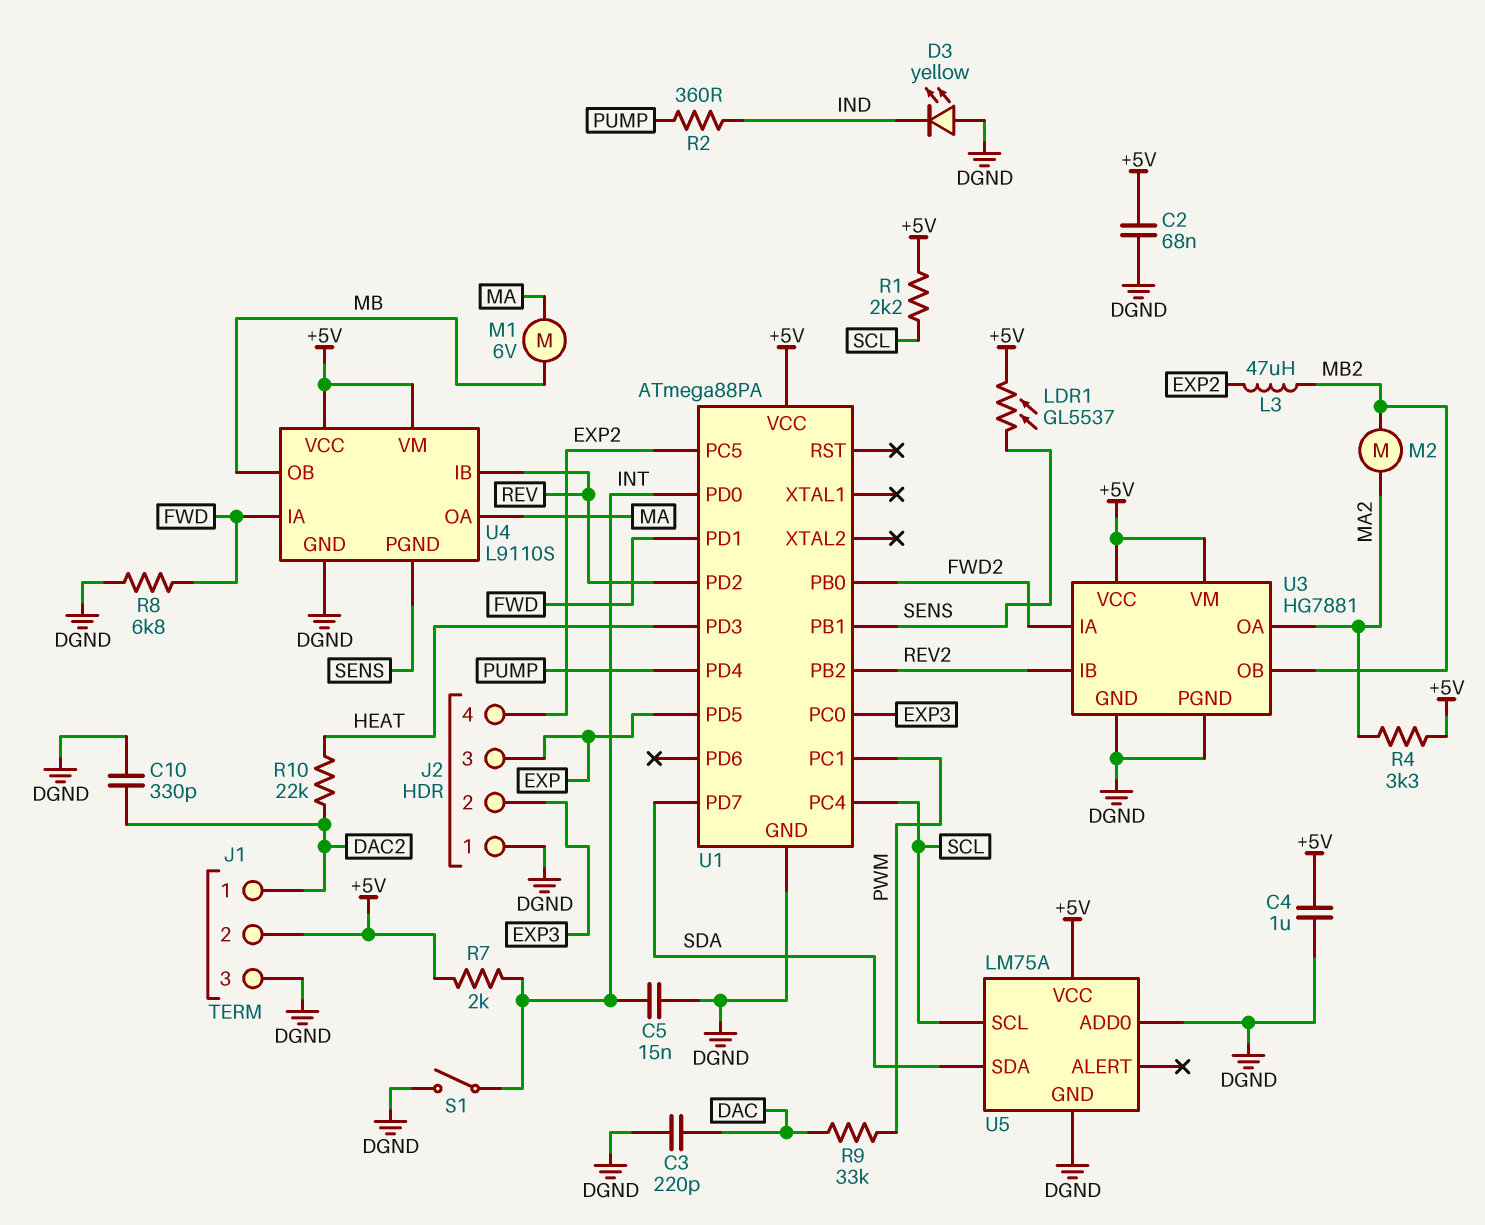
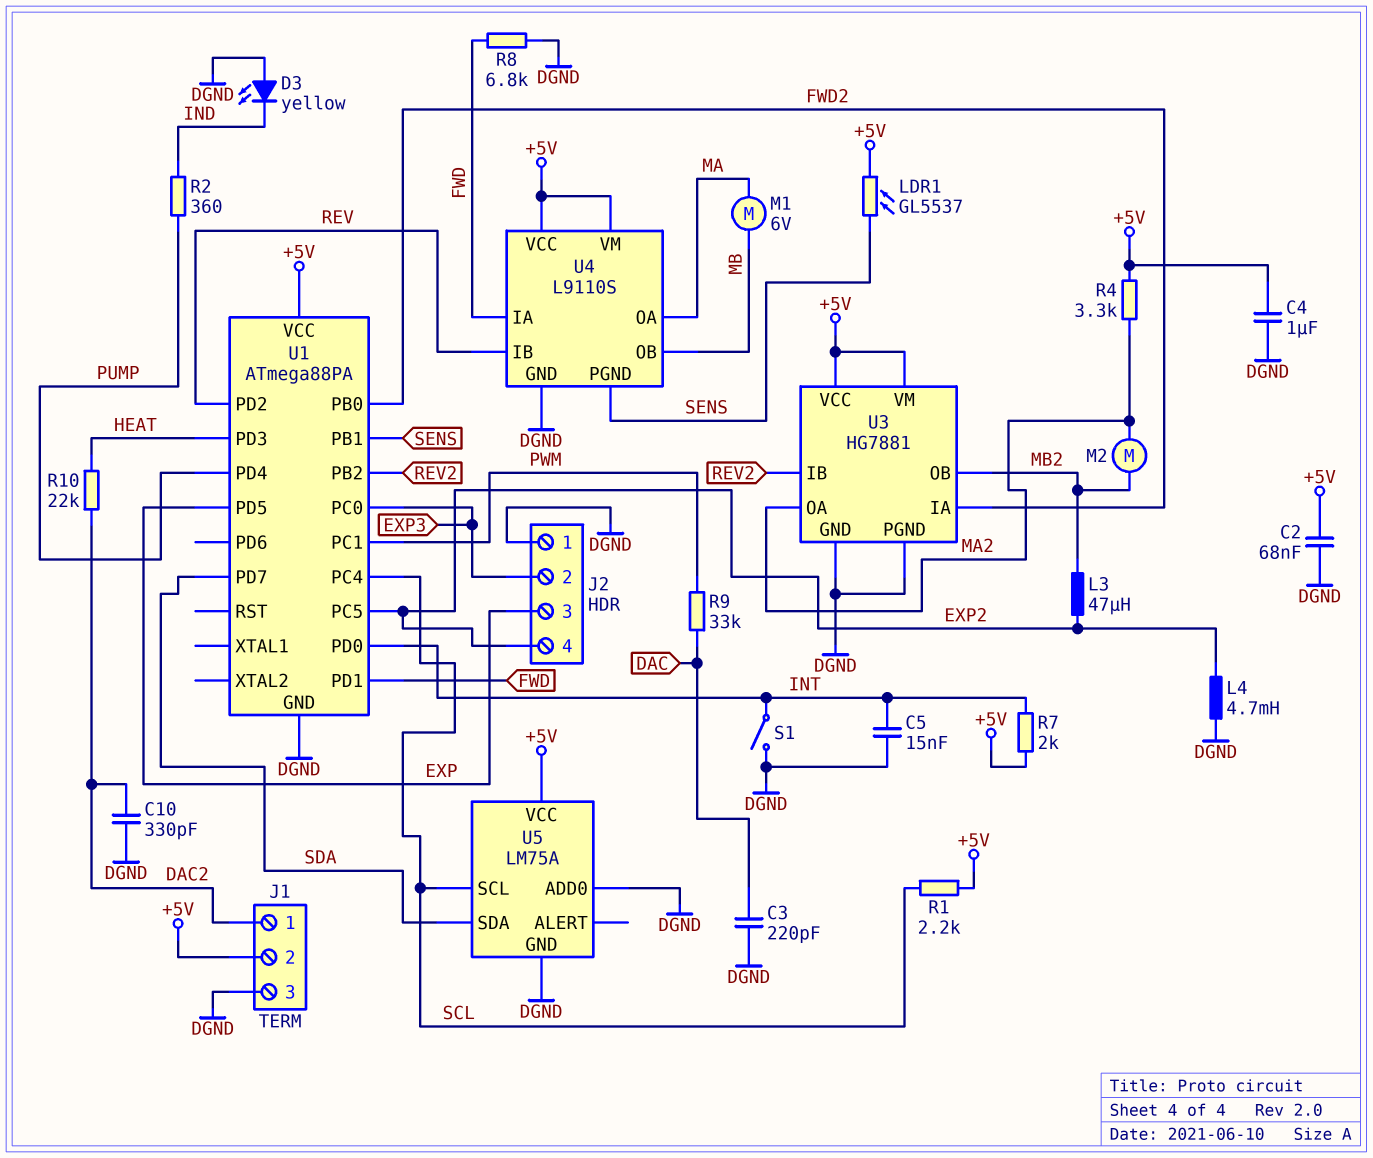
L4: none -> 4.7mH (DGND, EXP2)

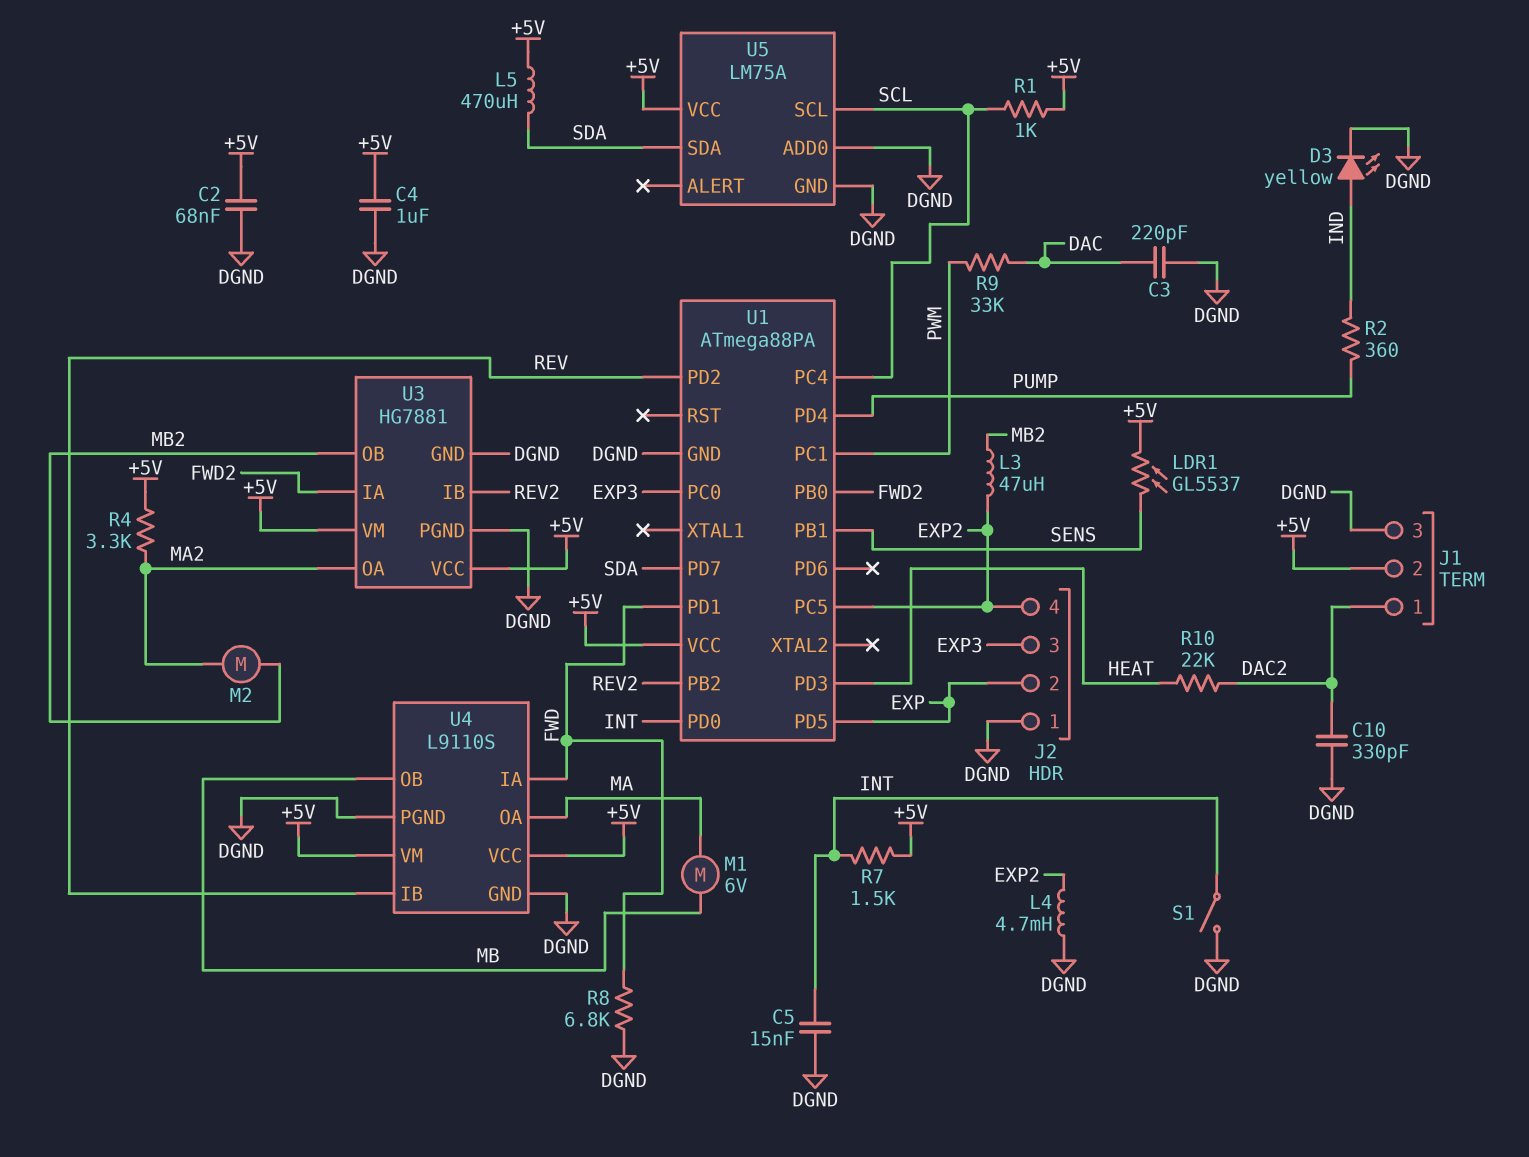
D3: LED yellow (A DGND, K IND) -> LED yellow (A IND, K DGND)
J2 pin 2: EXP3 -> EXP
J2 pin 3: EXP -> EXP3
L5: none -> 470uH (+5V, SDA)
R1: 2.2k (+5V, SCL) -> 1k (+5V, SCL)
R7: 2k (+5V, INT) -> 1.5k (+5V, INT)
U4 pin PGND: SENS -> DGND

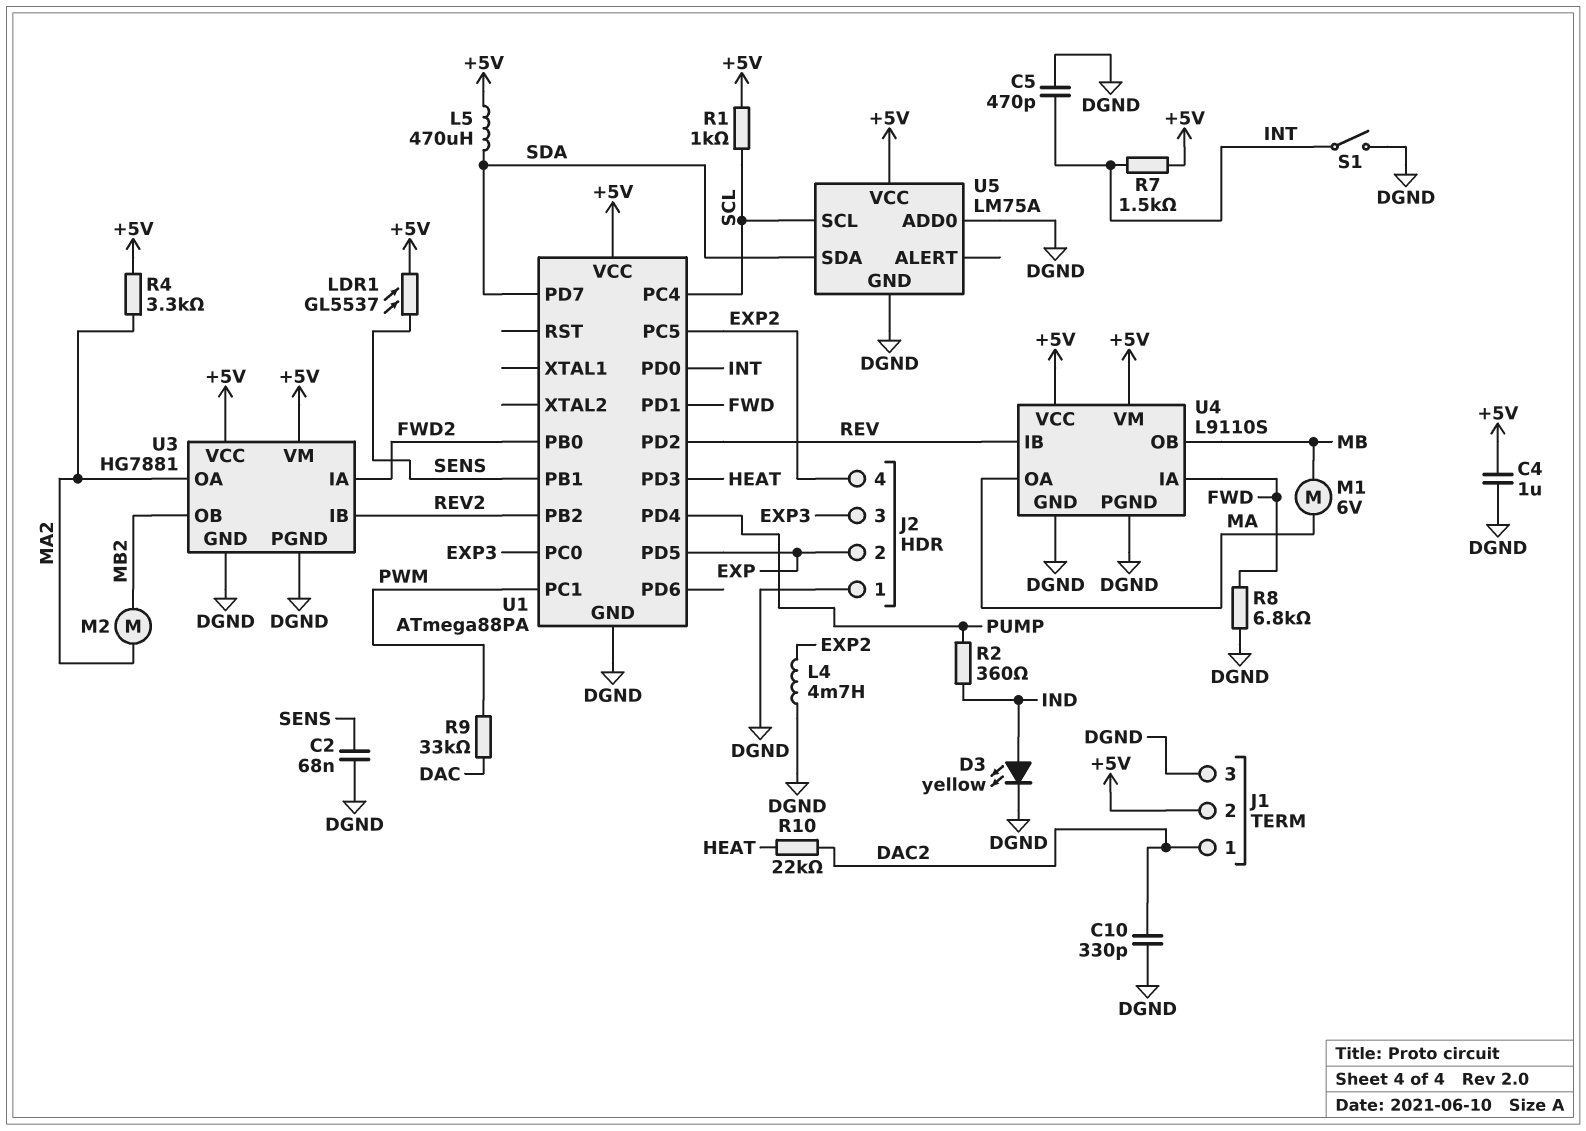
C2: 68nF (+5V, DGND) -> 68nF (DGND, SENS)
C3: 220pF (DAC, DGND) -> none
C5: 15nF (DGND, INT) -> 470pF (DGND, INT)
L3: 47uH (EXP2, MB2) -> none

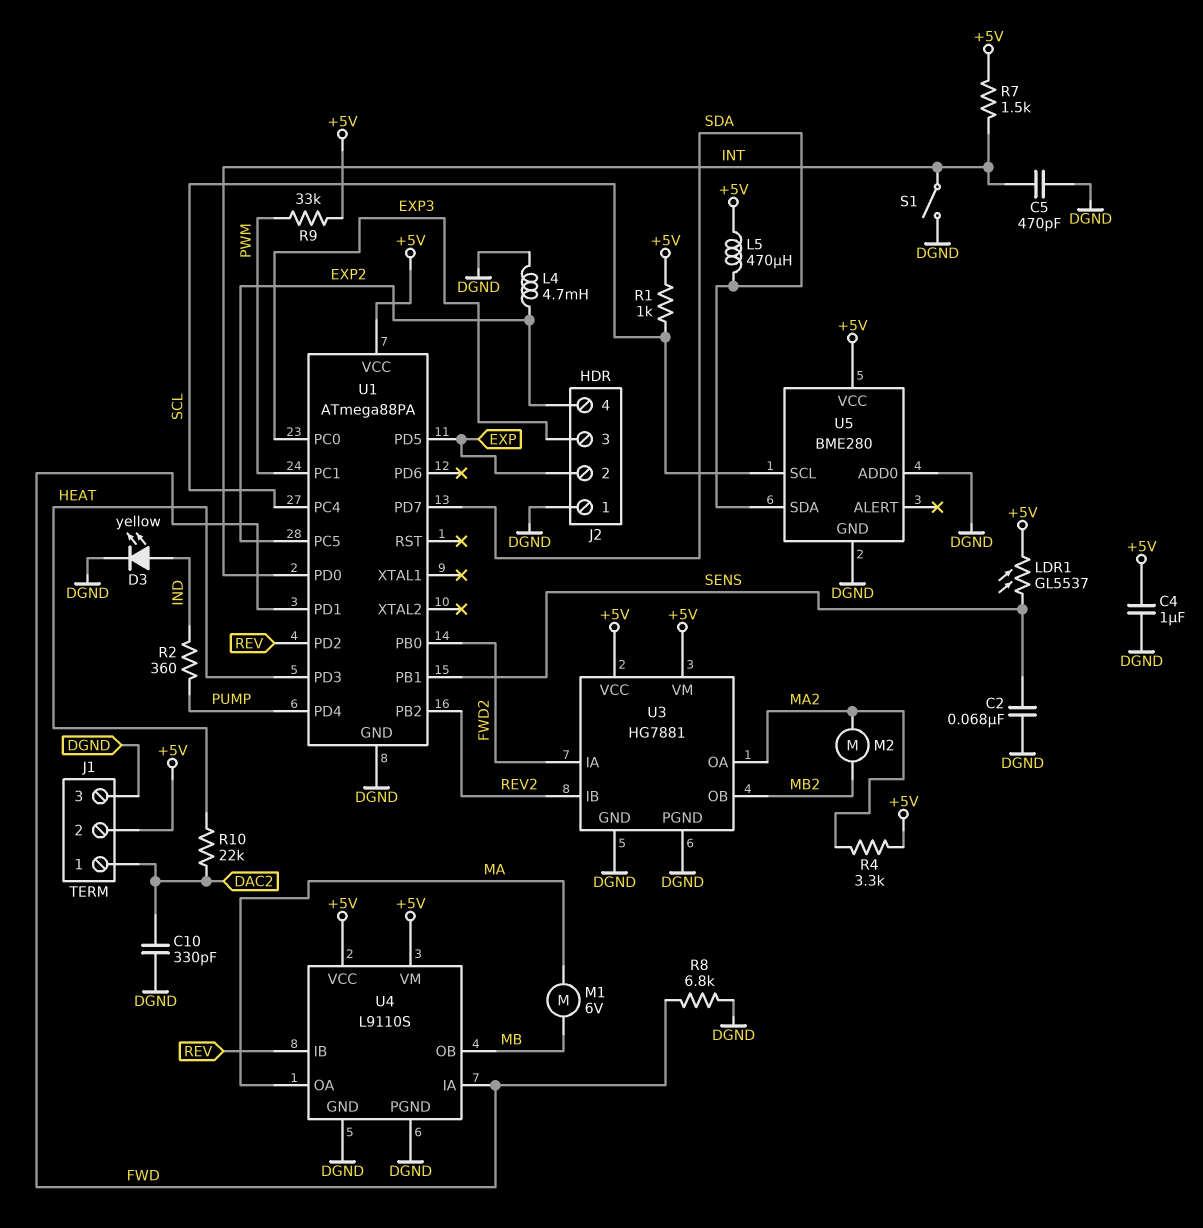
R9: 33k (DAC, PWM) -> 33k (+5V, PWM)
U5: LM75A -> BME280

